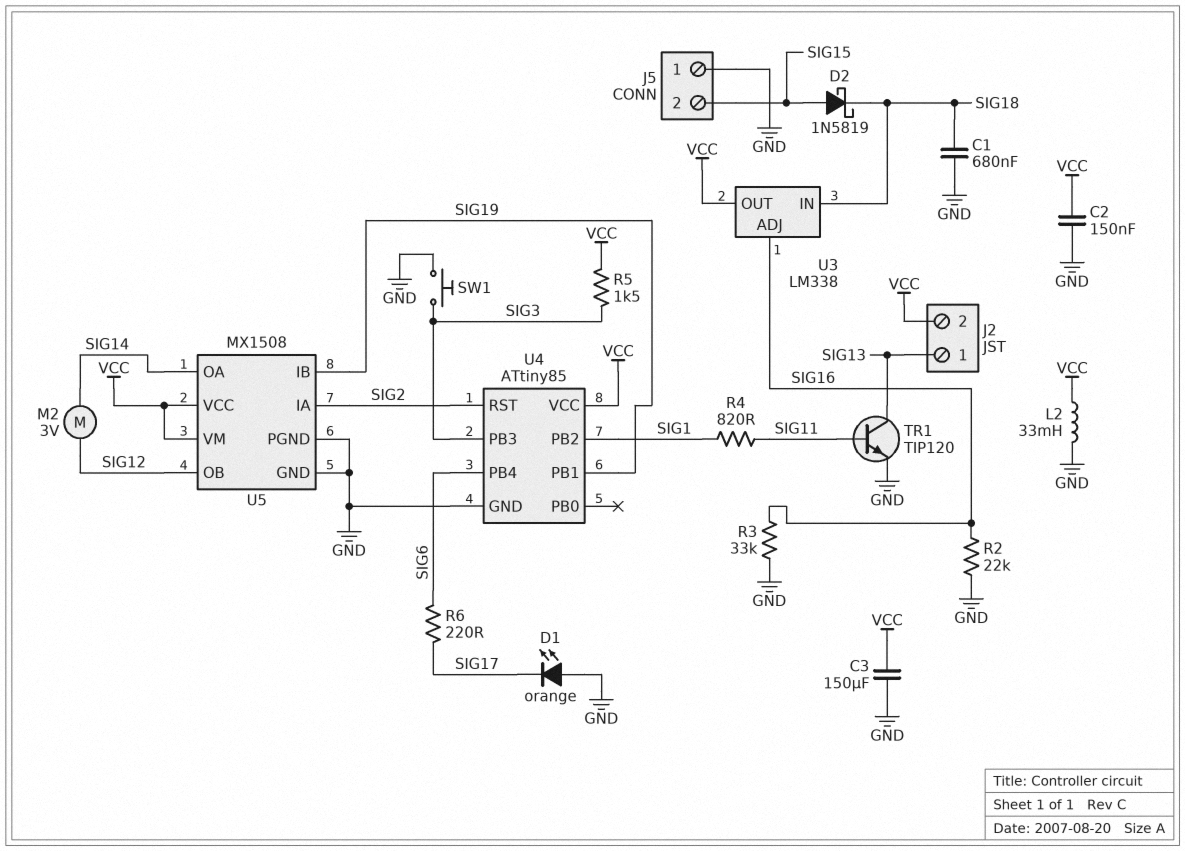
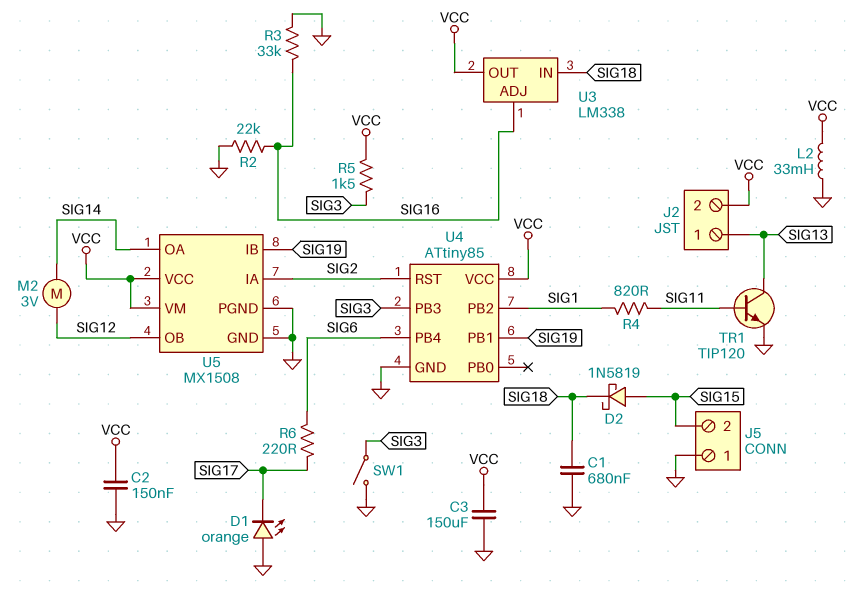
SW1: button (GND, SIG3) -> switch (GND, SIG3)

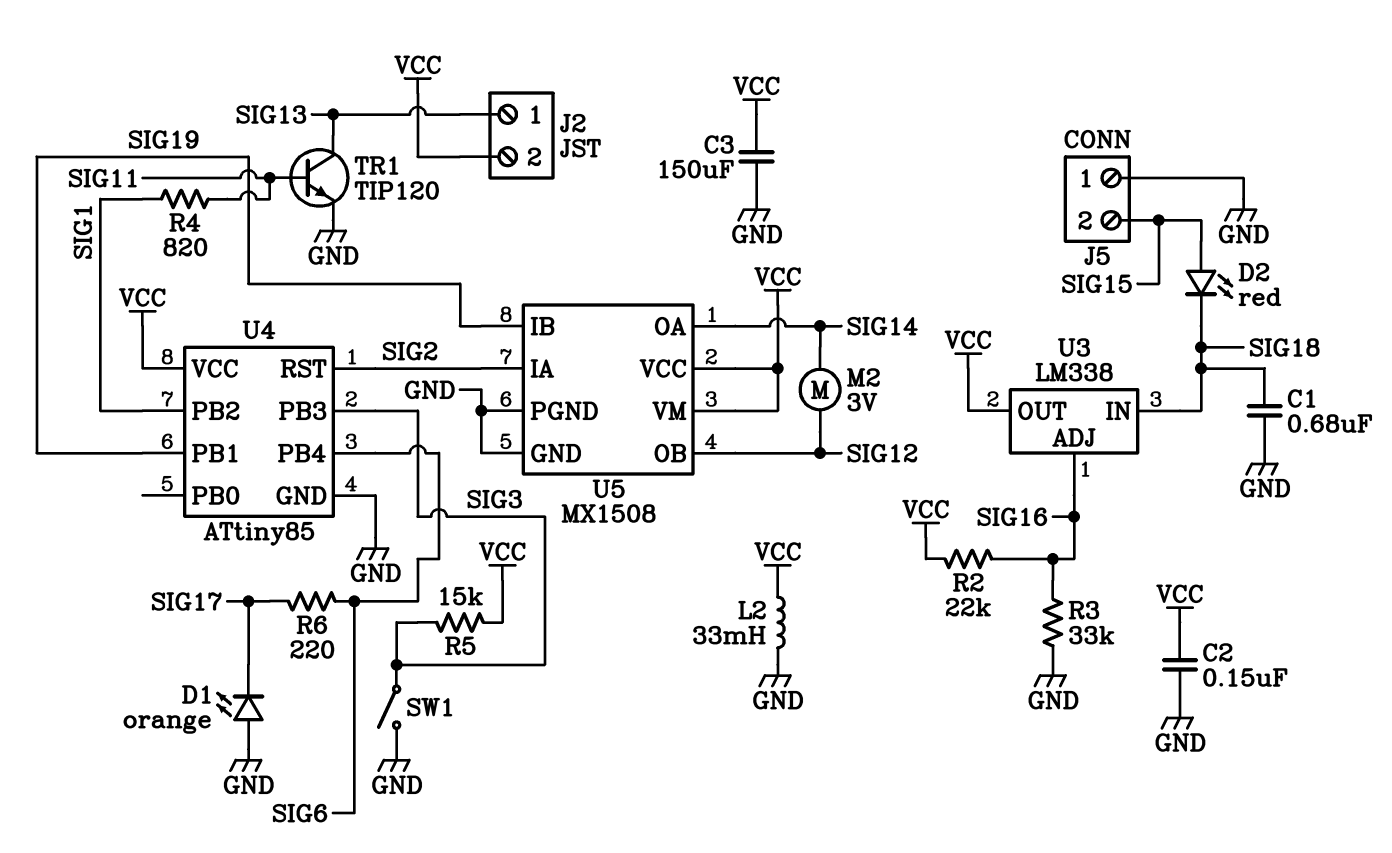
D2: schottky 1N5819 (A SIG15, K SIG18) -> LED red (A SIG15, K SIG18)
R2: 22k (GND, SIG16) -> 22k (SIG16, VCC)
R5: 1.5k (SIG3, VCC) -> 15k (SIG3, VCC)

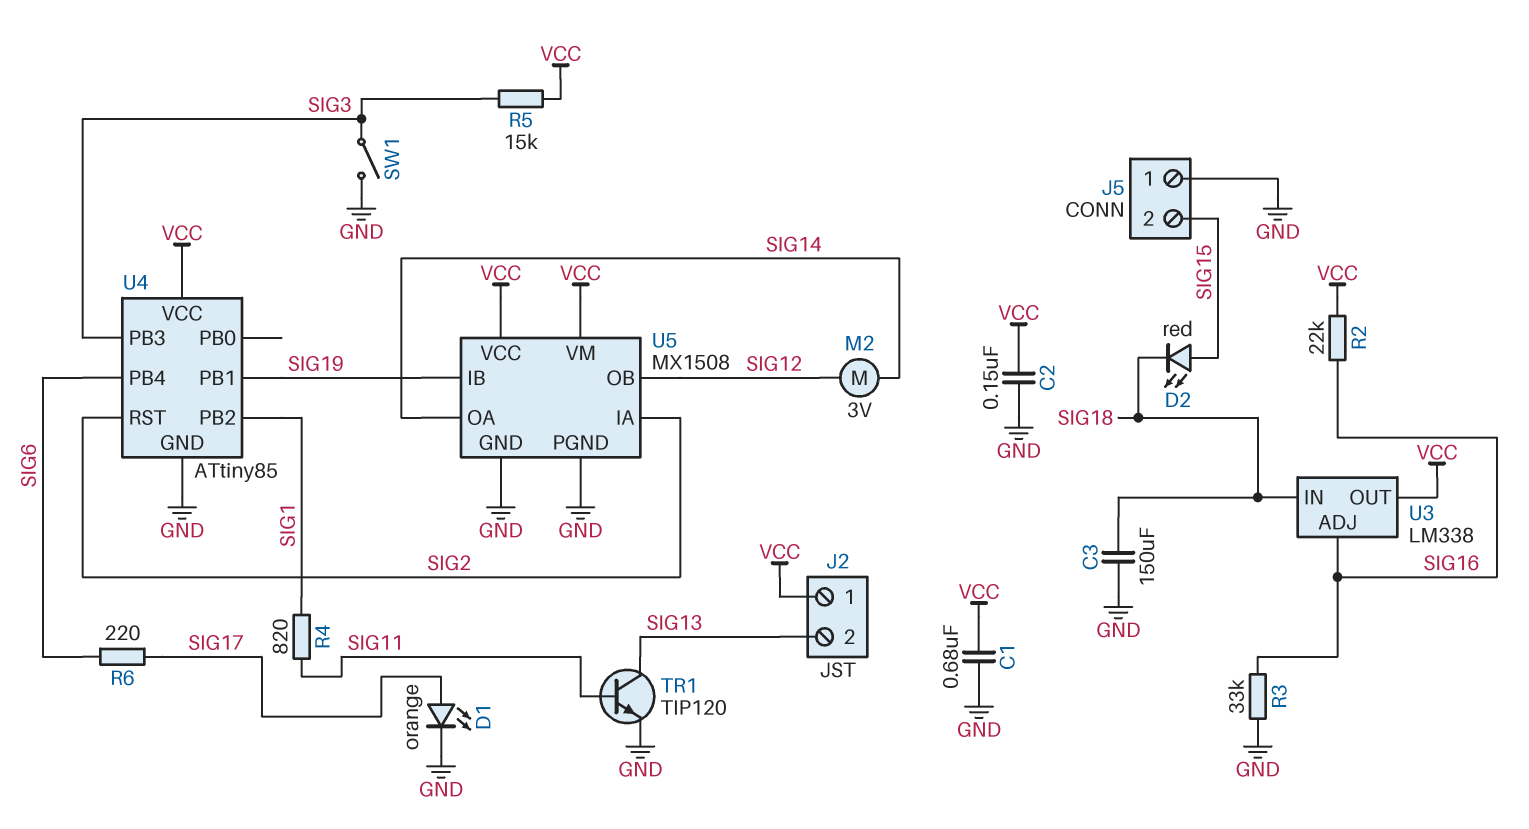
C1: 680nF (GND, SIG18) -> 680nF (GND, VCC)
C3: 150uF (GND, VCC) -> 150uF (GND, SIG18)
D1: LED orange (A GND, K SIG17) -> LED orange (A SIG17, K GND)
J2 pin 1: SIG13 -> VCC
J2 pin 2: VCC -> SIG13
L2: 33mH (GND, VCC) -> none

